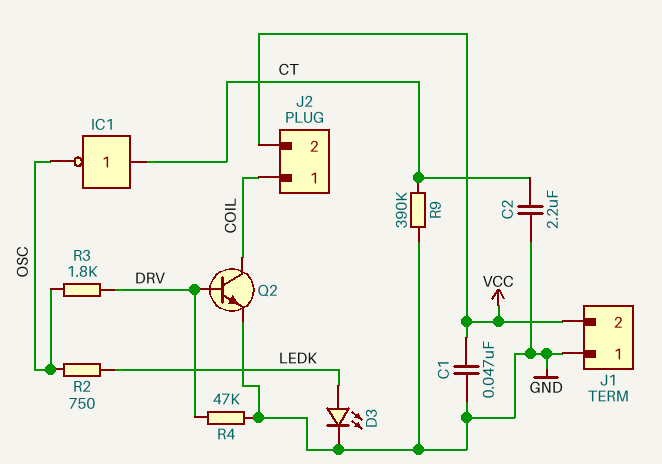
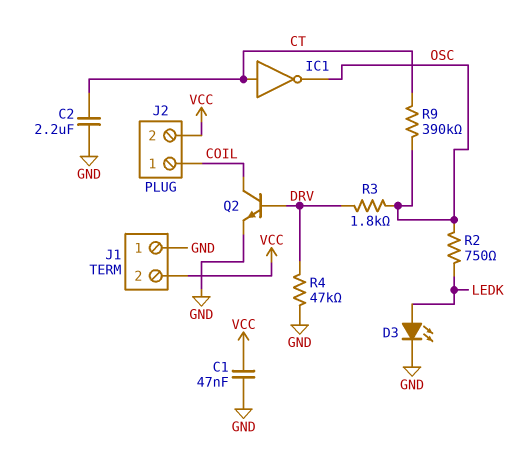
R9: 390k (CT, GND) -> 390k (CT, OSC)

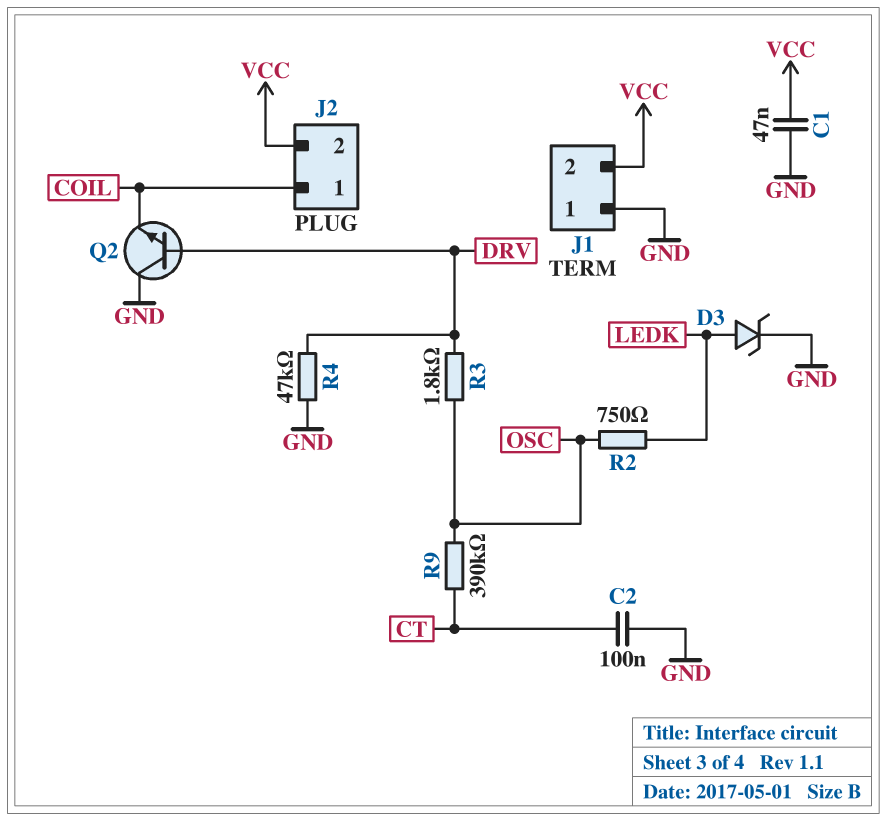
C2: 2.2uF (CT, GND) -> 100nF (CT, GND)
D3: LED (A LEDK, K GND) -> zener (A LEDK, K GND)
IC1: NOT (in CT, out OSC) -> none
Q2: NPN (B DRV, C COIL, E GND) -> NPN (B DRV, C GND, E COIL)

